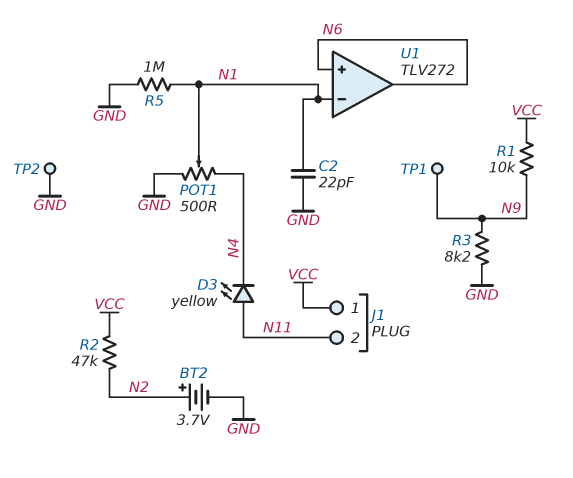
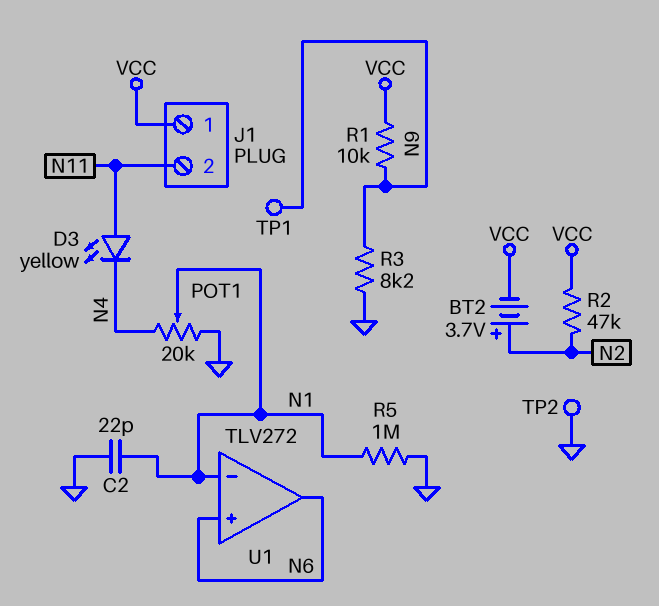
BT2: 3.7V (plus N2, minus GND) -> 3.7V (plus N2, minus VCC)
POT1: 500 (GND, N4, wiper N1) -> 20k (GND, N4, wiper N1)

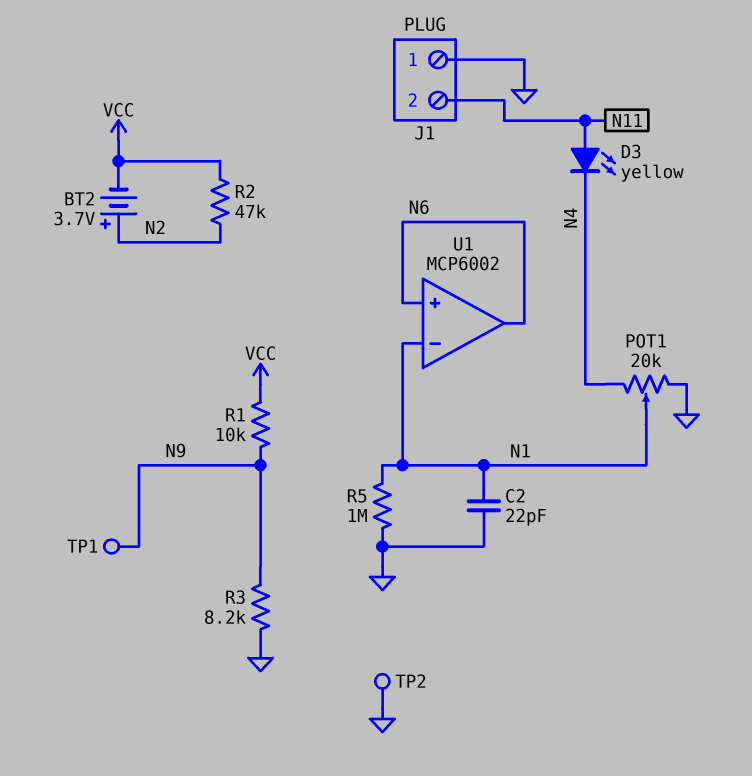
J1 pin 1: VCC -> GND
U1: TLV272 -> MCP6002

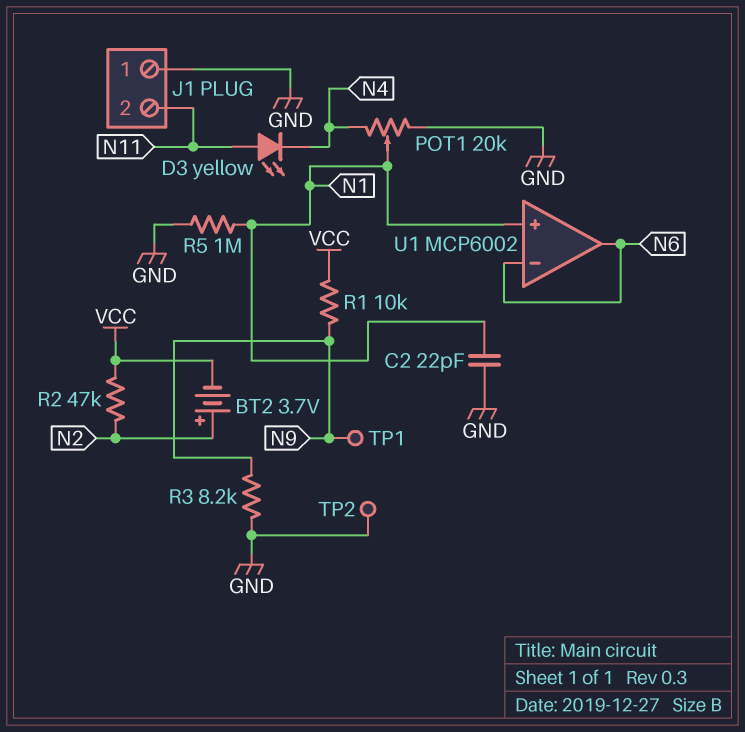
U1 pin in+: N6 -> N1
U1 pin in-: N1 -> N6

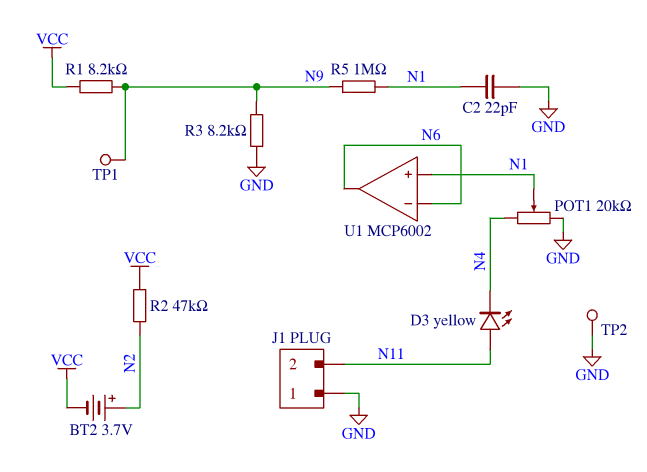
R1: 10k (N9, VCC) -> 8.2k (N9, VCC)
R5: 1M (GND, N1) -> 1M (N1, N9)

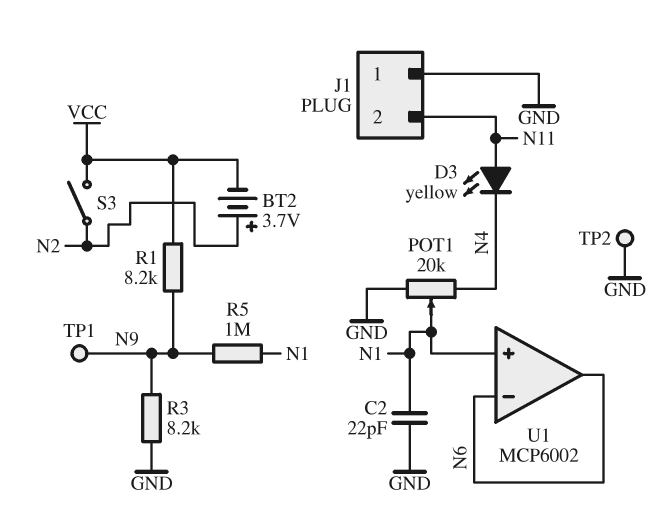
R2: 47k (N2, VCC) -> none
S3: none -> switch (N2, VCC)

